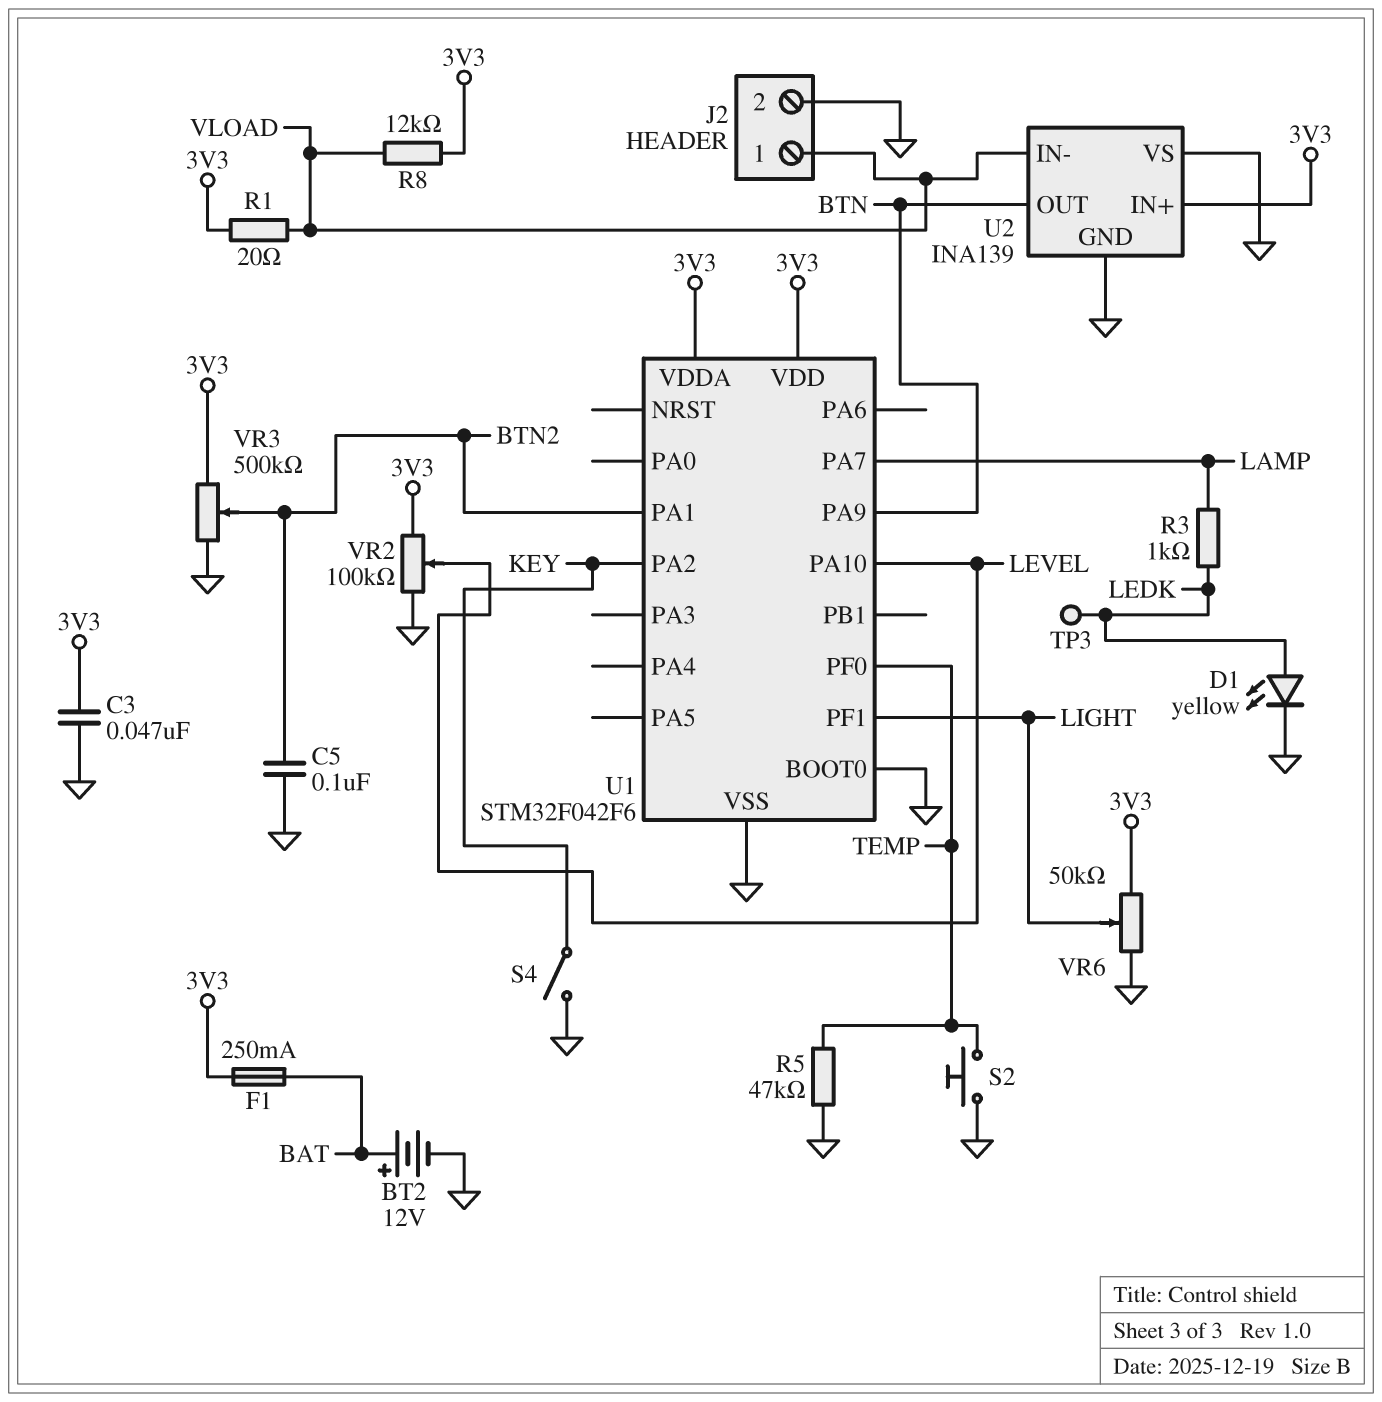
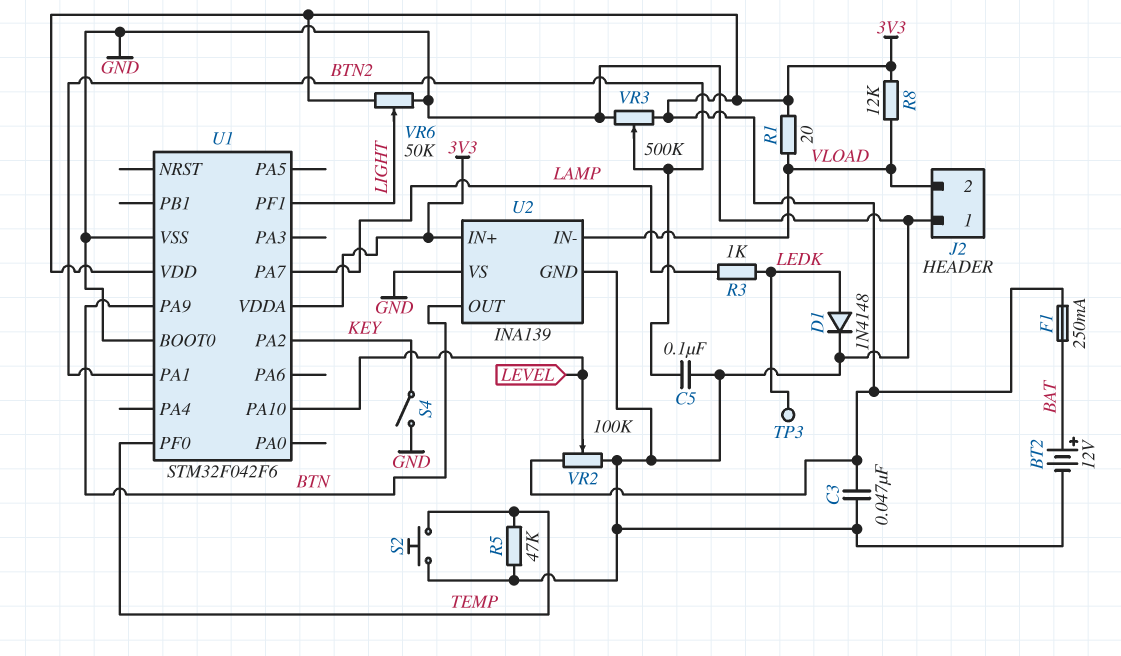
D1: LED yellow (A LEDK, K GND) -> diode 1N4148 (A LEDK, K GND)
J2 pin 1: VLOAD -> GND
J2 pin 2: GND -> VLOAD

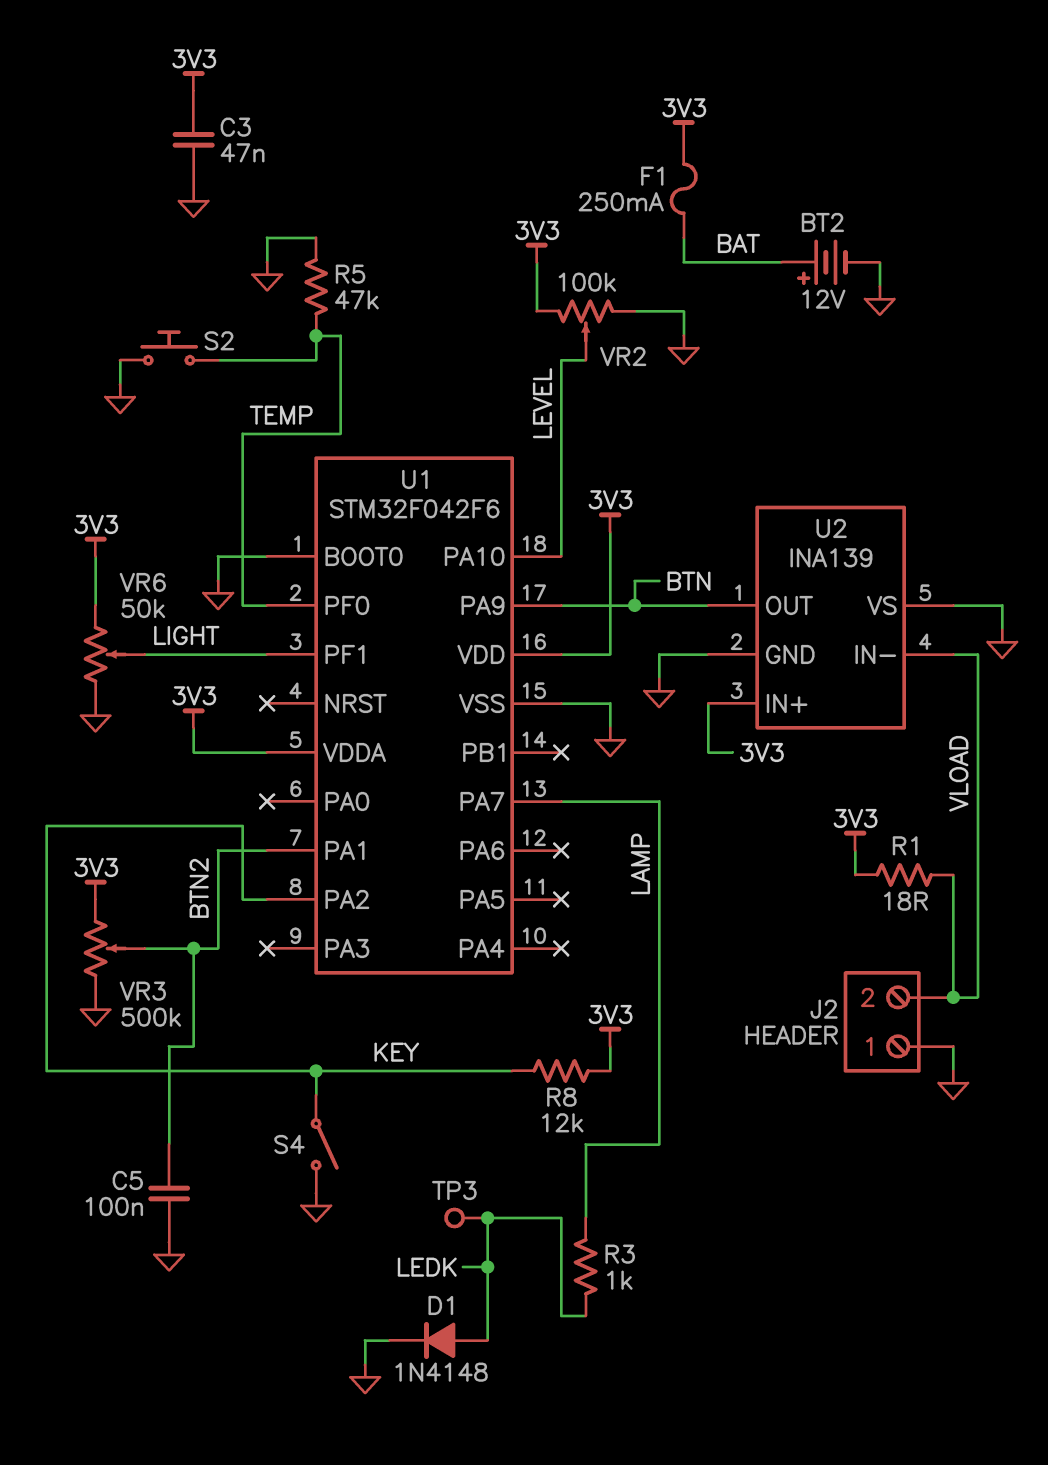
R1: 20 (3V3, VLOAD) -> 18 (3V3, VLOAD)
R8: 12k (3V3, VLOAD) -> 12k (3V3, KEY)

